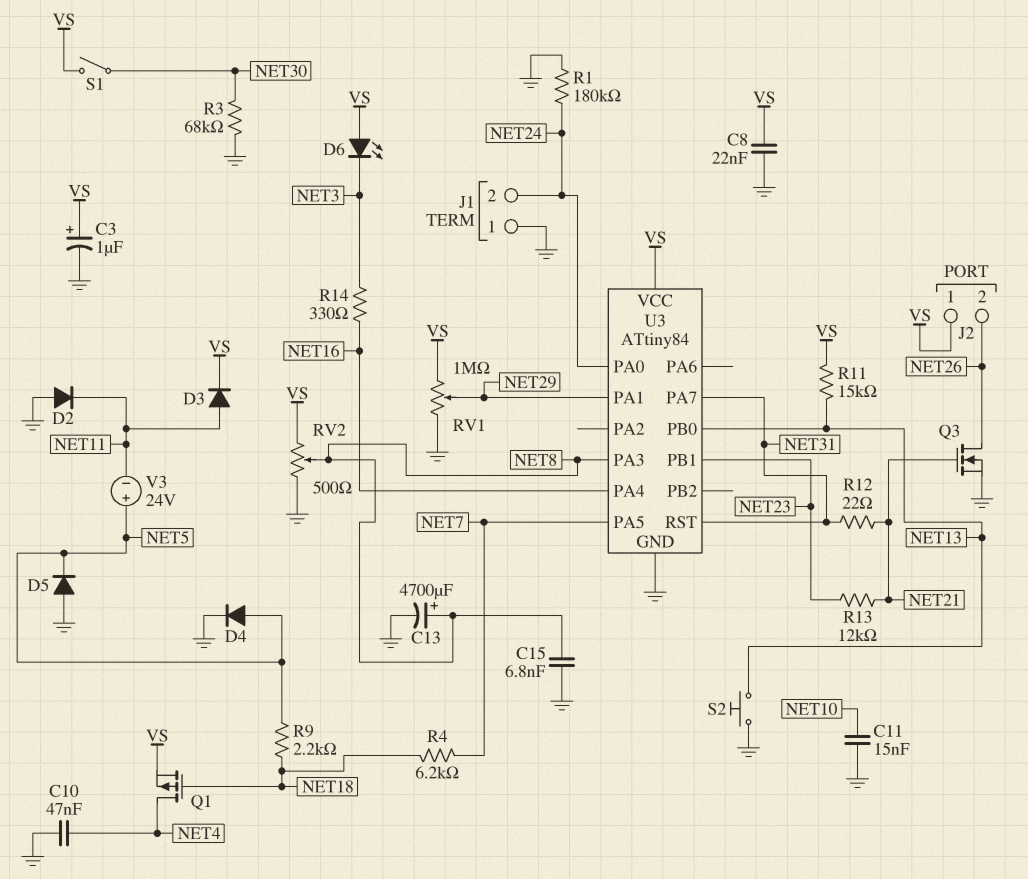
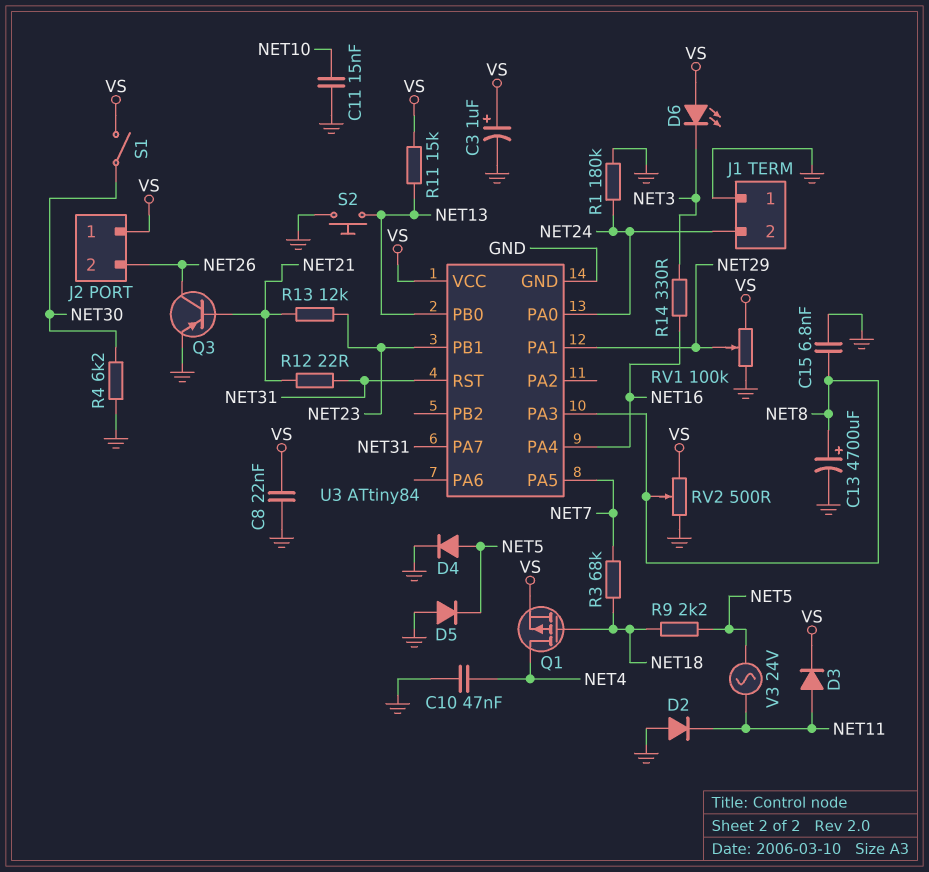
Q3: NMOS (G NET21, D NET26, S GND) -> PNP (B NET21, C NET26, E GND)
R3: 68k (GND, NET30) -> 68k (NET7, NET18)
R4: 6.2k (NET7, NET18) -> 6.2k (GND, NET30)
RV1: 1M (GND, VS, wiper NET29) -> 100k (GND, VS, wiper NET29)
V3: 24V (plus NET5, minus NET11) -> AC 24V (NET5, NET11)

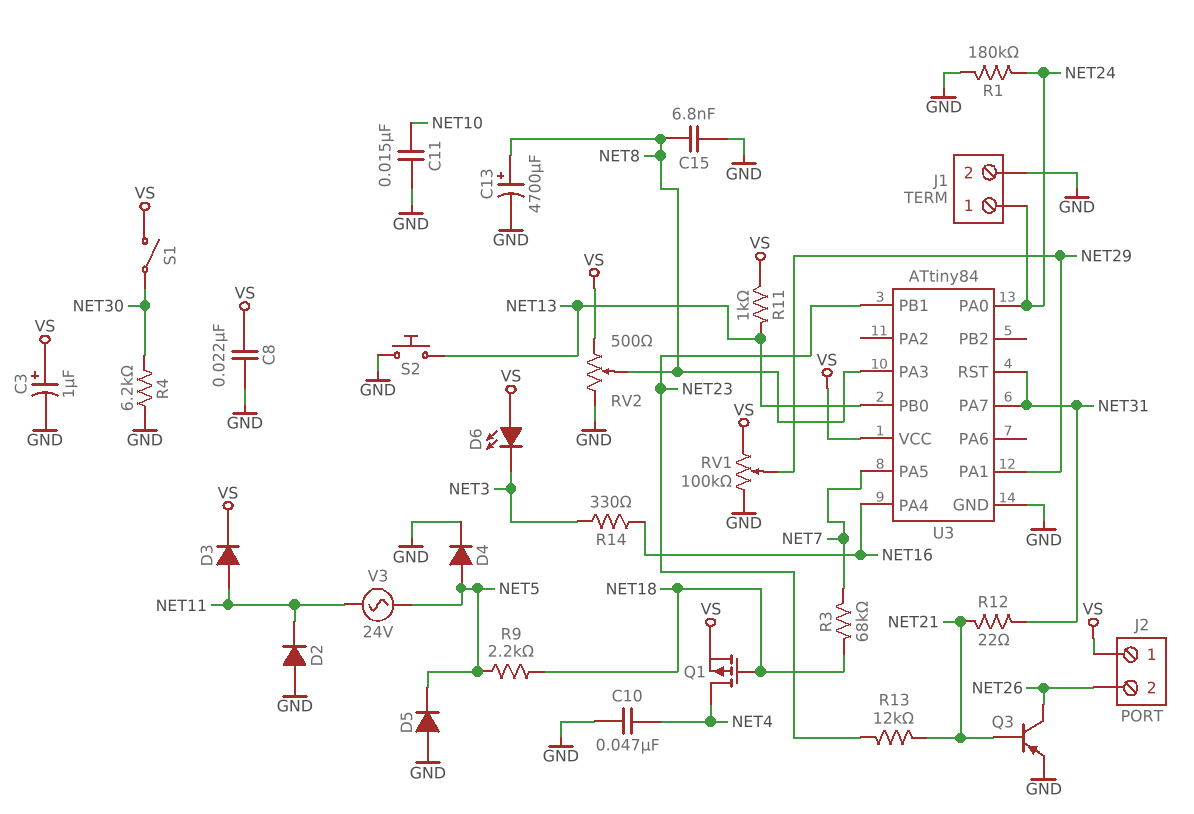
J1 pin 1: GND -> NET24
J1 pin 2: NET24 -> GND
R11: 15k (NET13, VS) -> 1k (NET13, VS)

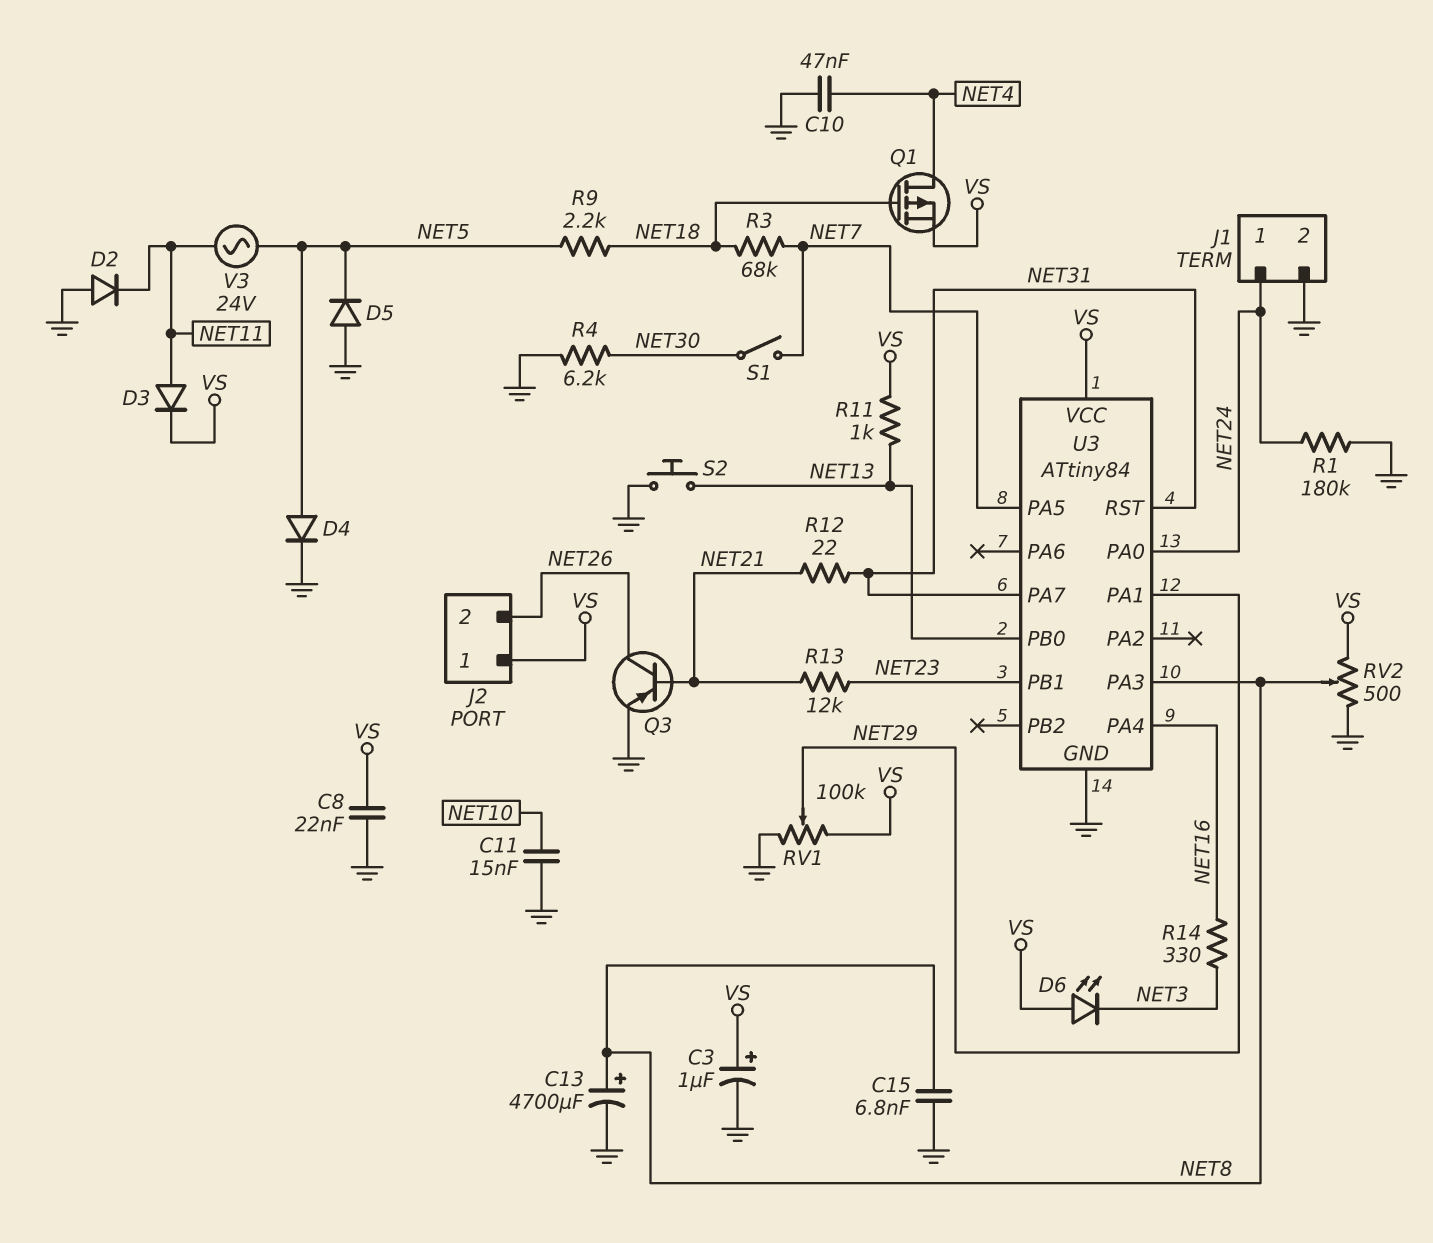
S1: switch (NET30, VS) -> switch (NET7, NET30)

